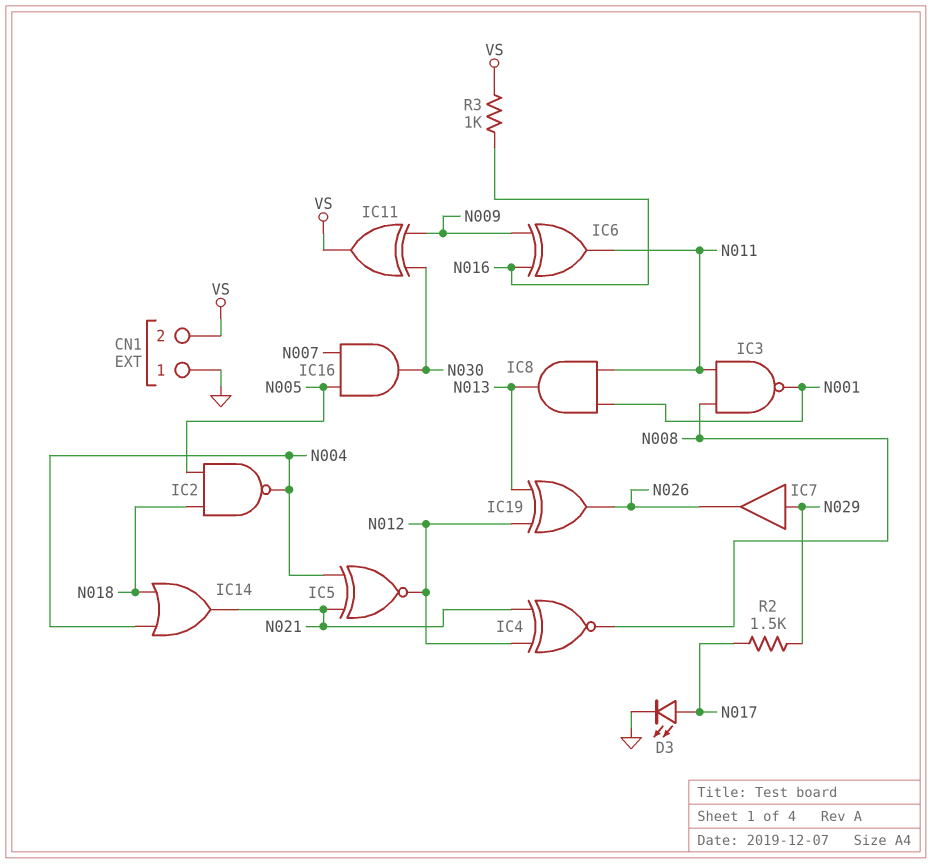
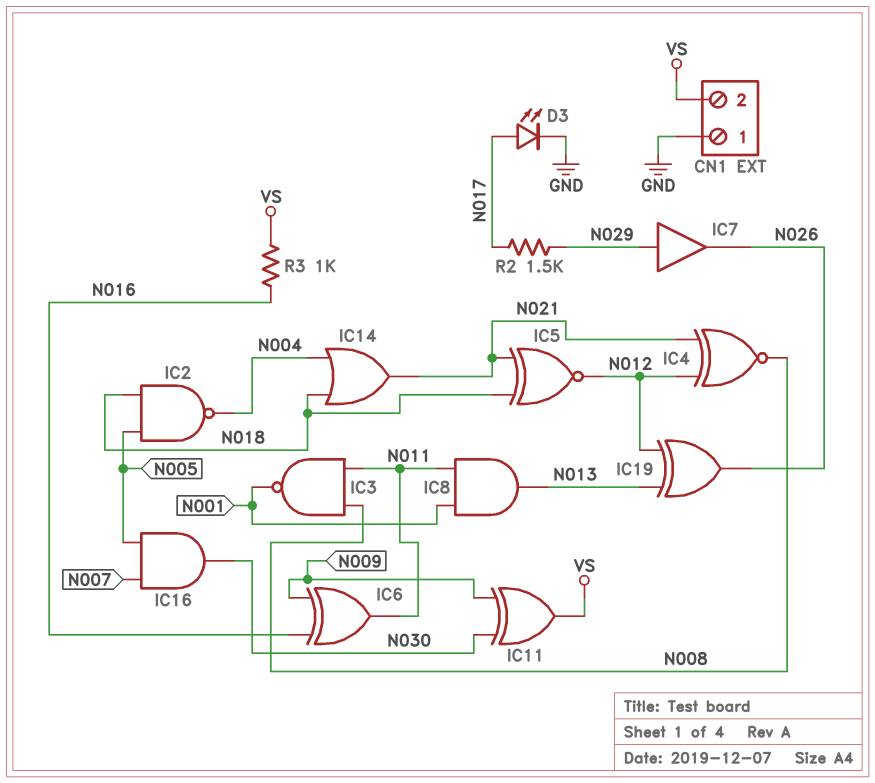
IC5: XNOR (in N004, in N021, out N012) -> XNOR (in N018, in N021, out N012)

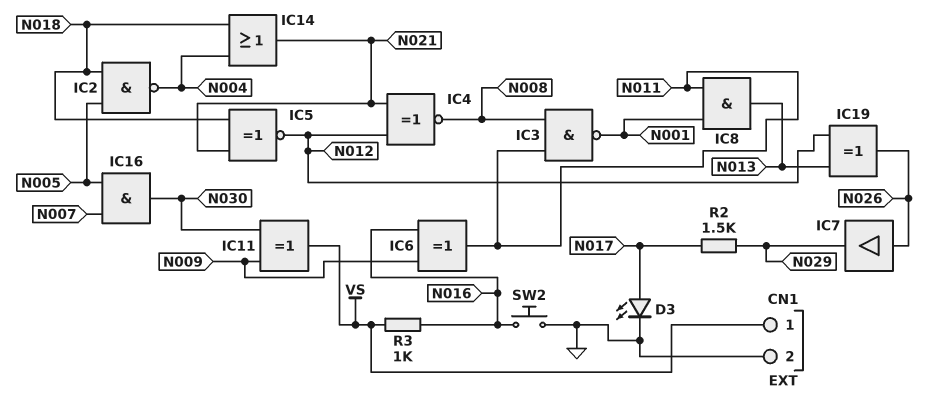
CN1 pin 1: GND -> VS
CN1 pin 2: VS -> GND
IC7: buffer (in N029, out N026) -> buffer (in N026, out N029)
SW2: none -> button (GND, N016)

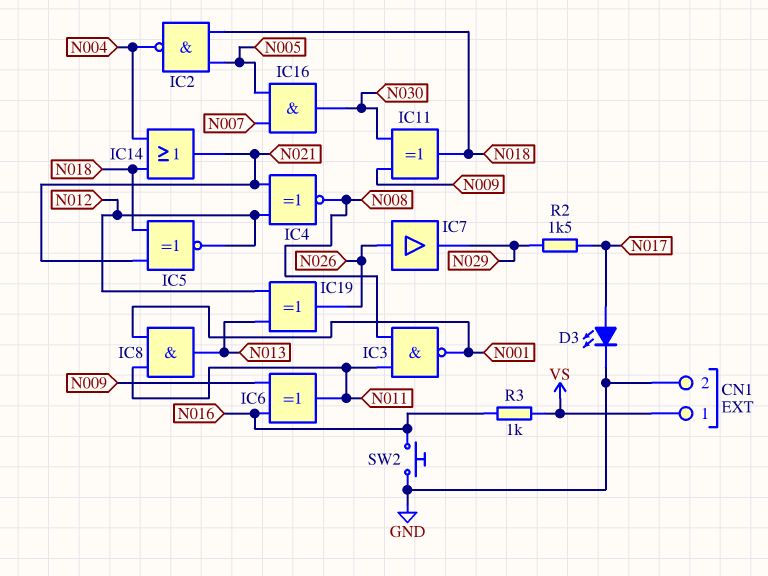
IC11: XOR (in N009, in N030, out VS) -> XOR (in N009, in N030, out N018)

